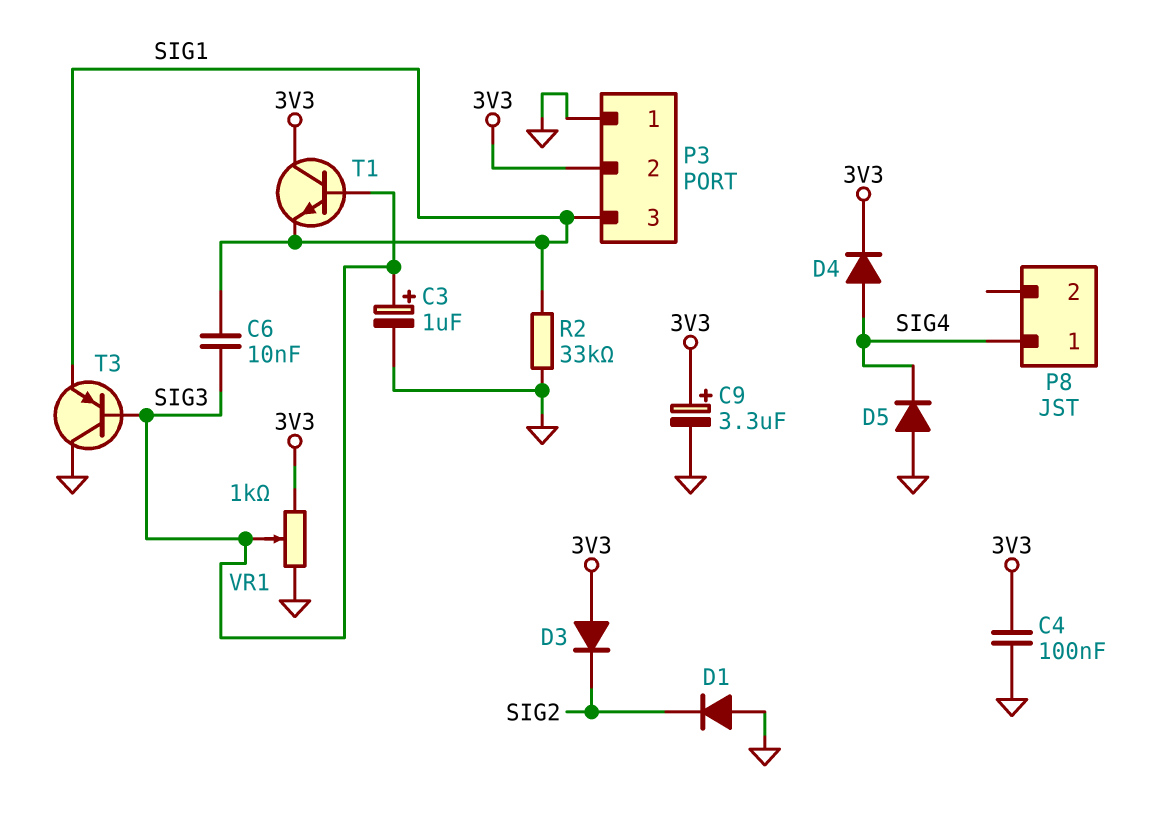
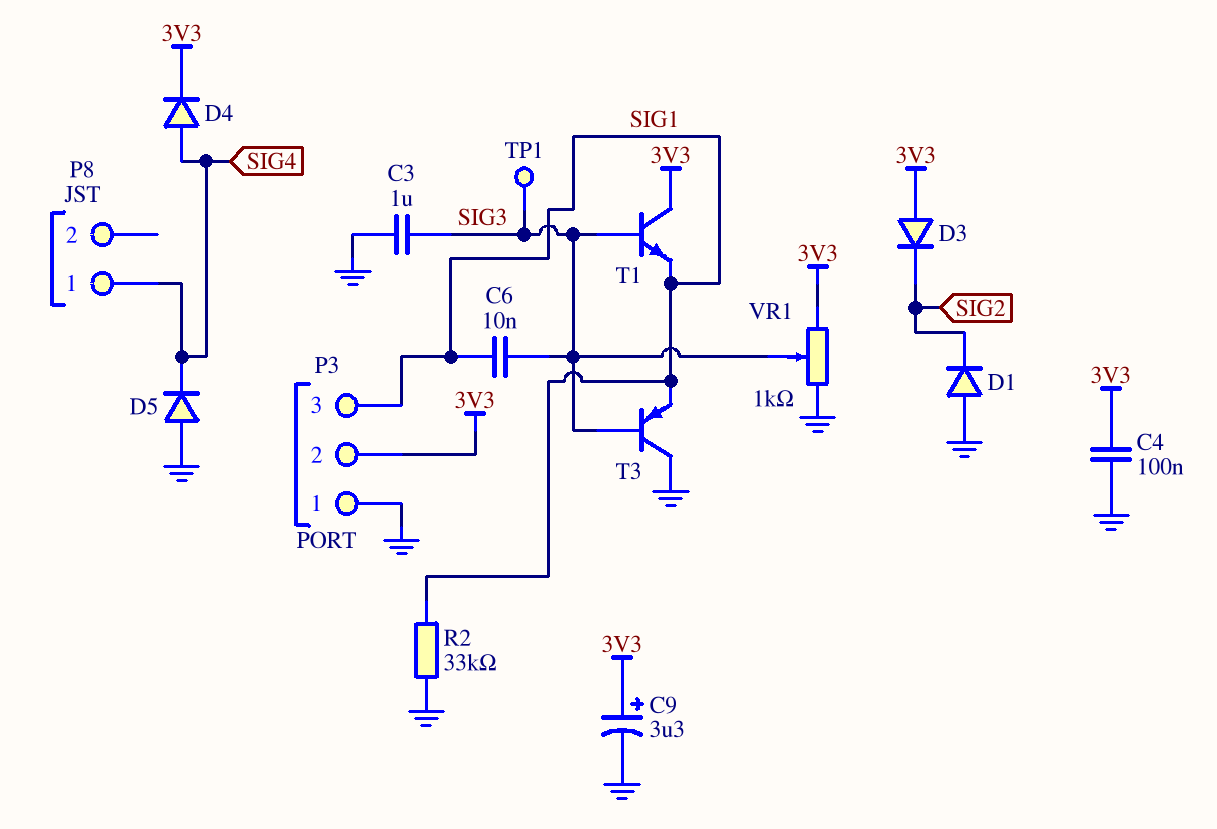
C3: 1uF (plus SIG3, minus GND) -> 1uF (GND, SIG3)
TP1: none -> test point (SIG3)

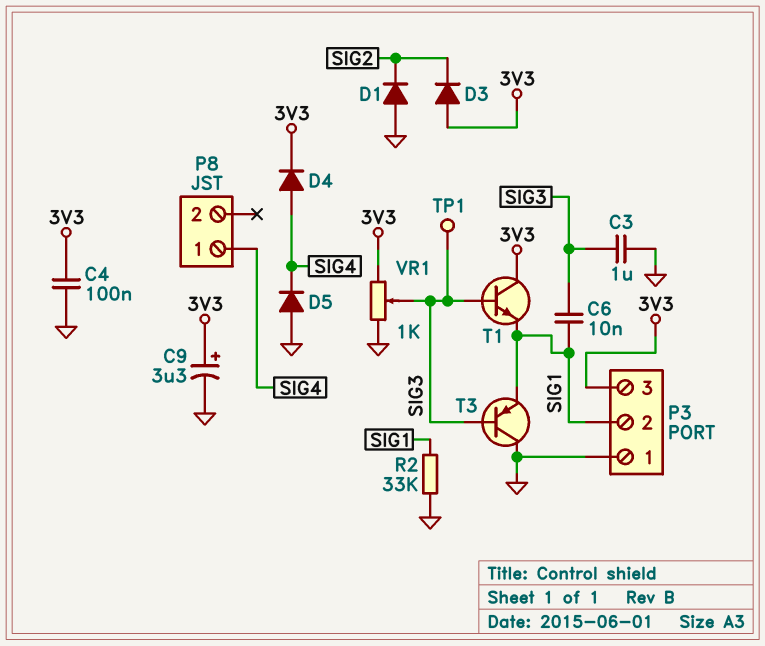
P3 pin 2: 3V3 -> SIG1
P3 pin 3: SIG1 -> 3V3

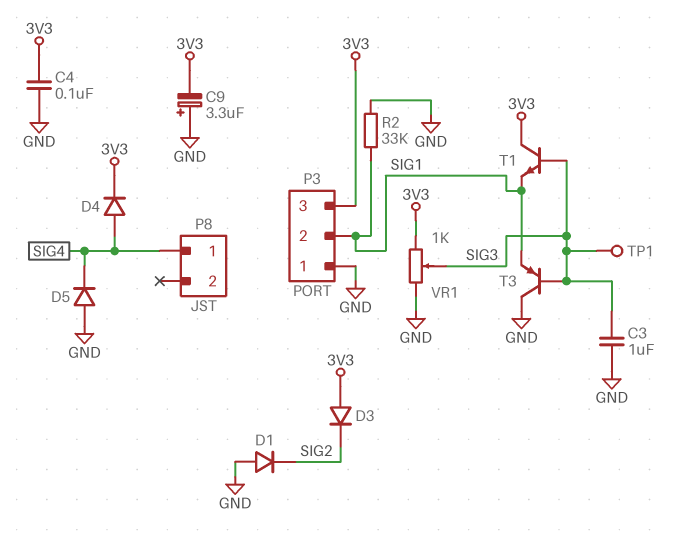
C6: 10nF (SIG1, SIG3) -> none
C9: 3.3uF (plus 3V3, minus GND) -> 3.3uF (plus GND, minus 3V3)

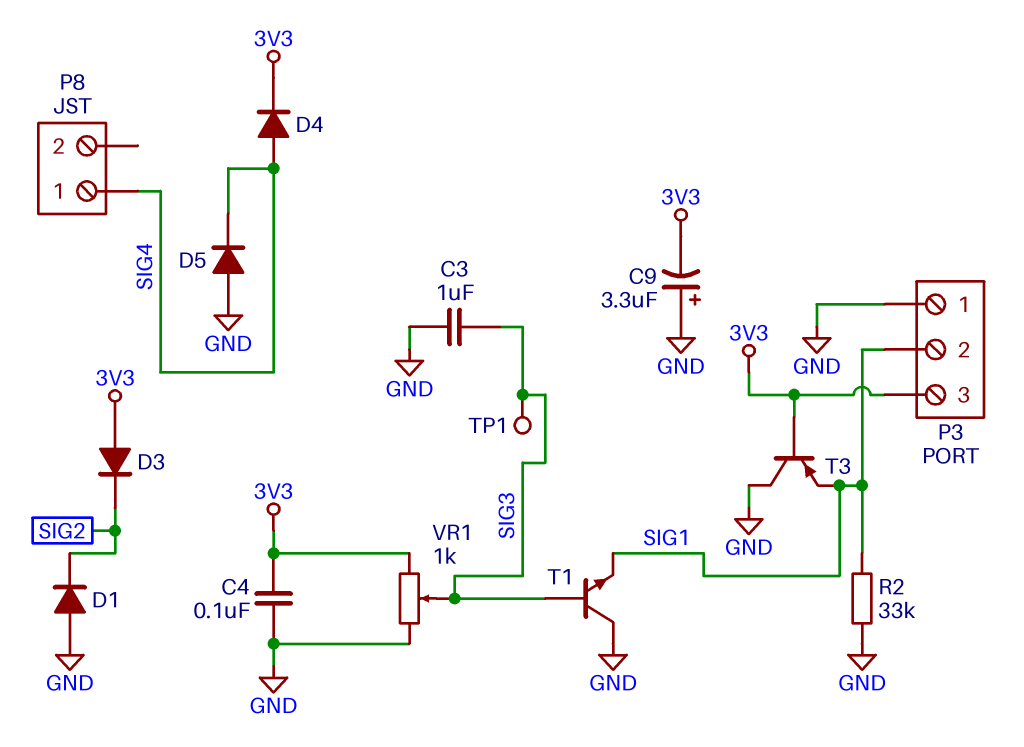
T1: NPN (B SIG3, C 3V3, E SIG1) -> NPN (B SIG3, C GND, E SIG1)
T3: PNP (B SIG3, C GND, E SIG1) -> PNP (B 3V3, C GND, E SIG1)

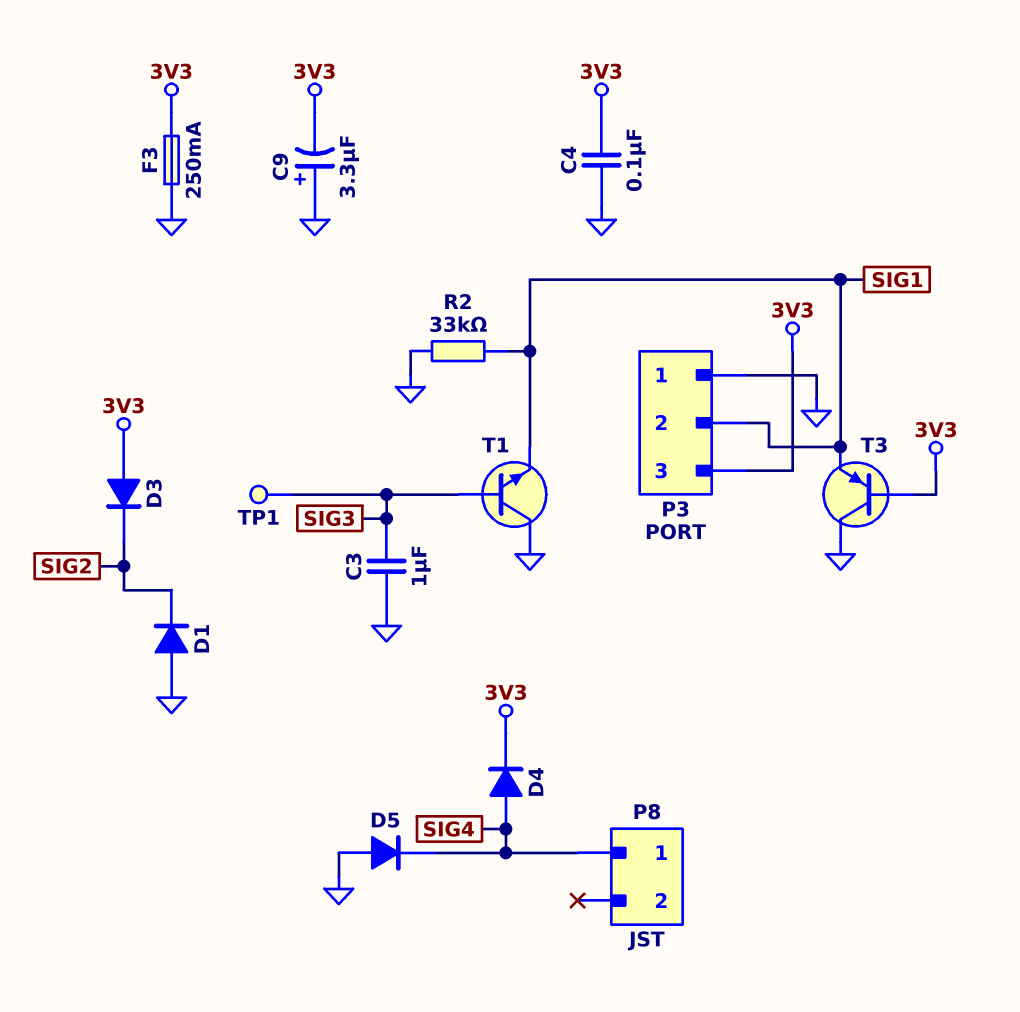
F3: none -> 250mA (3V3, GND)
VR1: 1k (3V3, GND, wiper SIG3) -> none

